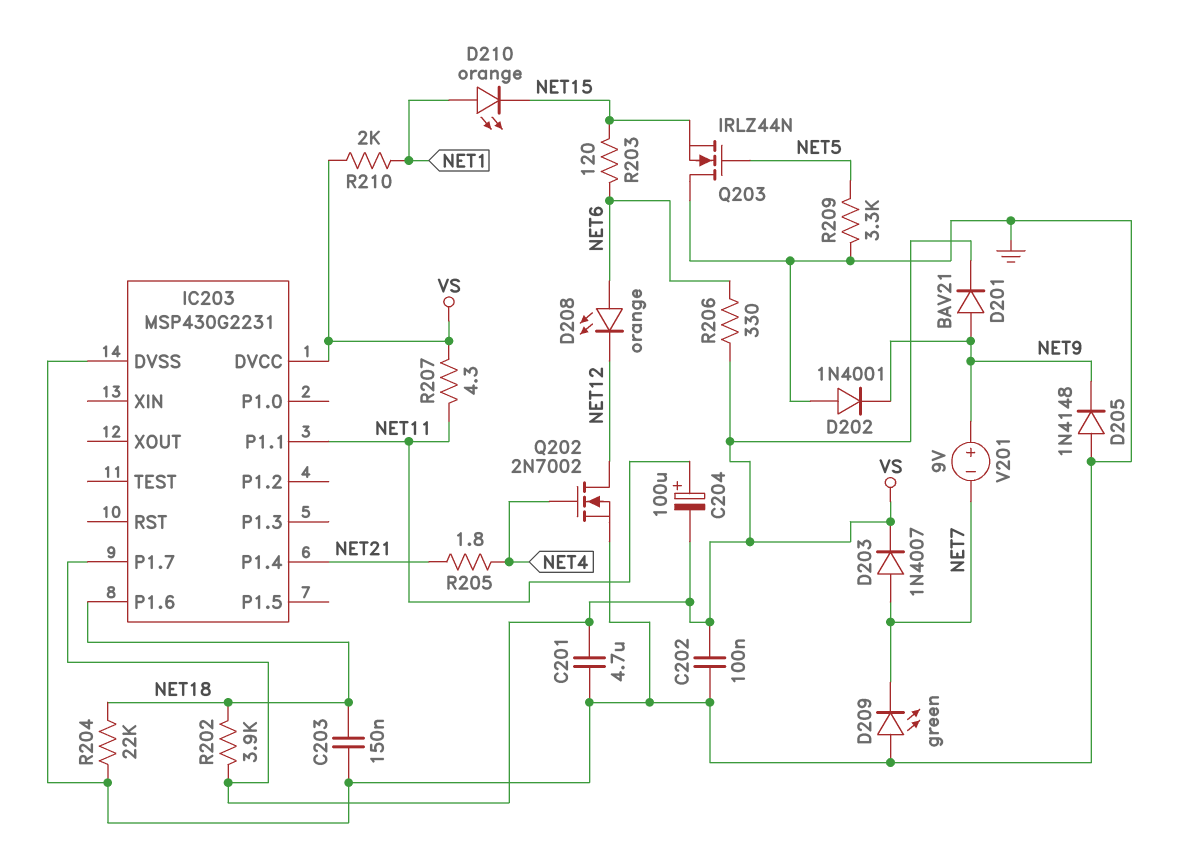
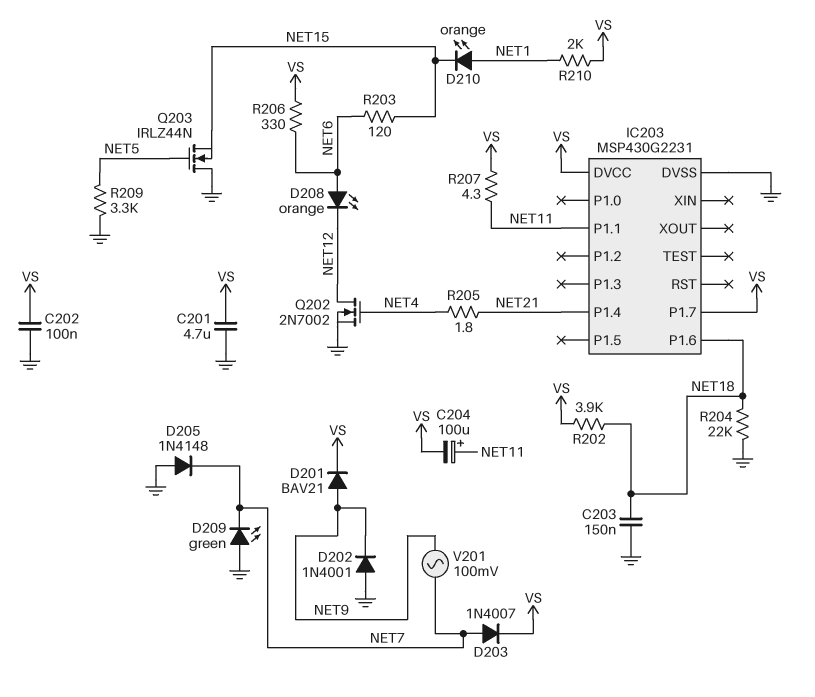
D205: diode 1N4148 (A GND, K NET9) -> diode 1N4148 (A GND, K NET7)
V201: 9V (plus NET9, minus NET7) -> AC 100mV (NET7, NET9)

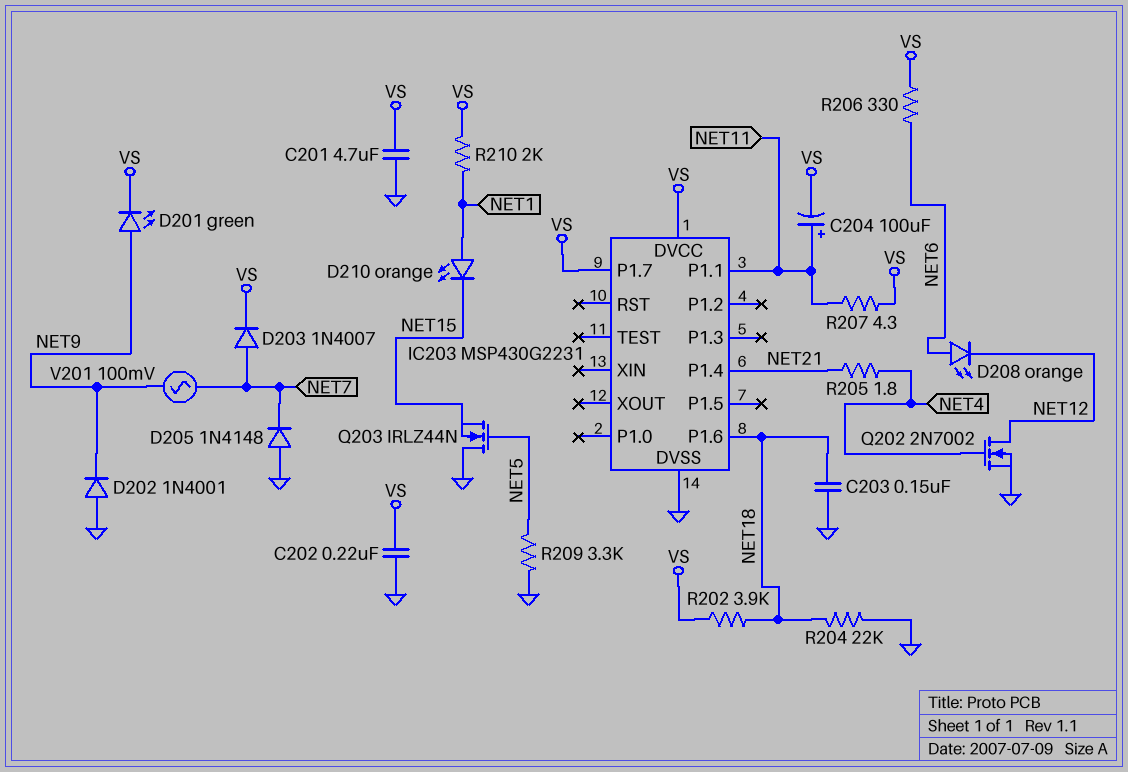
C202: 100nF (GND, VS) -> 220nF (GND, VS)
D201: diode BAV21 (A NET9, K VS) -> LED green (A NET9, K VS)
D209: LED green (A GND, K NET7) -> none
R203: 120 (NET6, NET15) -> none

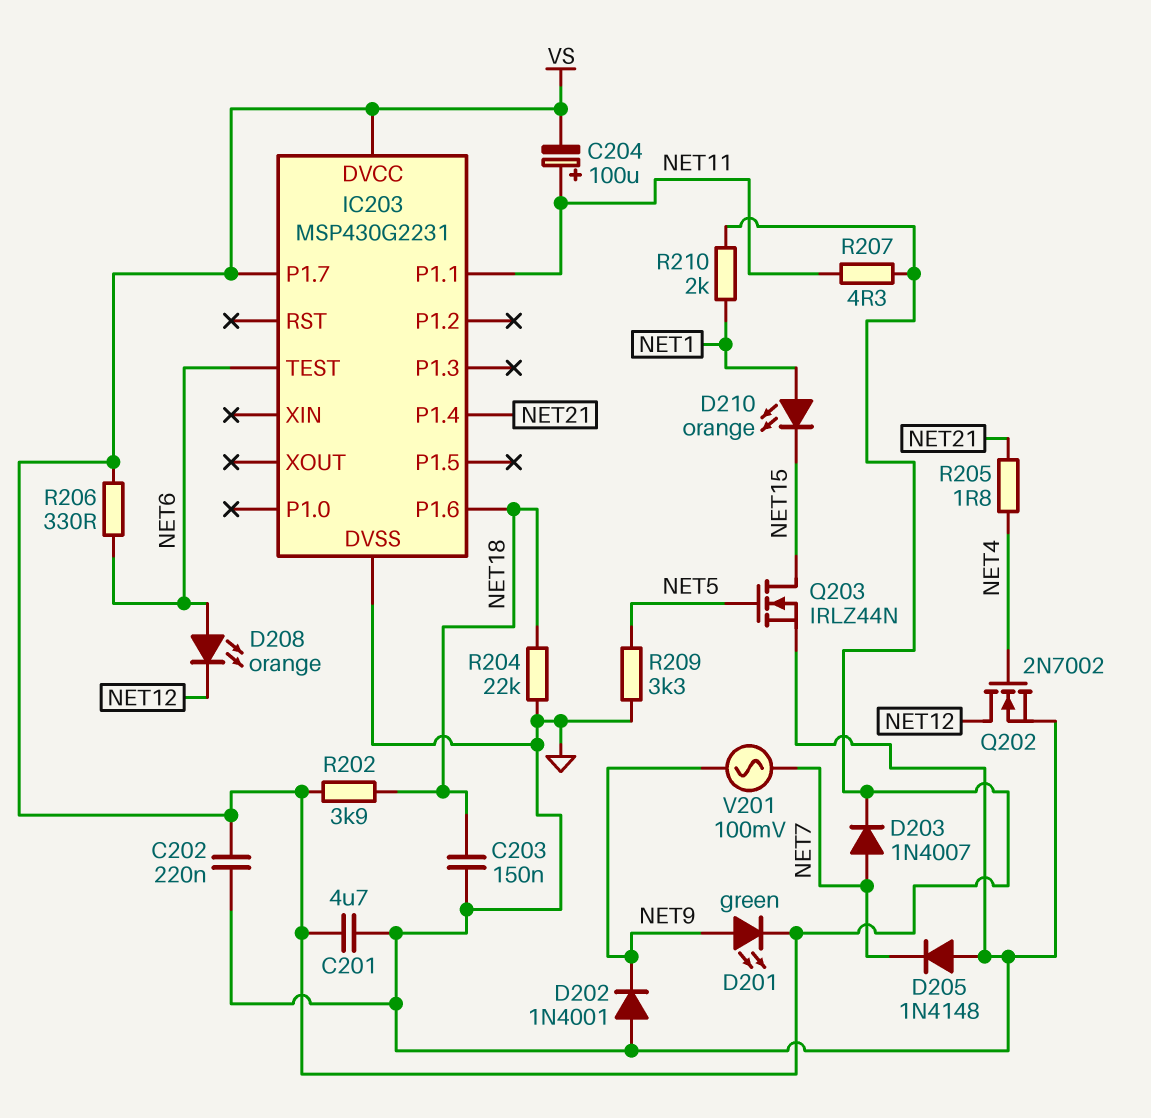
IC203 pin TEST: none -> NET6
Q203: NMOS IRLZ44N (G NET5, D GND, S NET15) -> NMOS IRLZ44N (G NET5, D NET15, S GND)

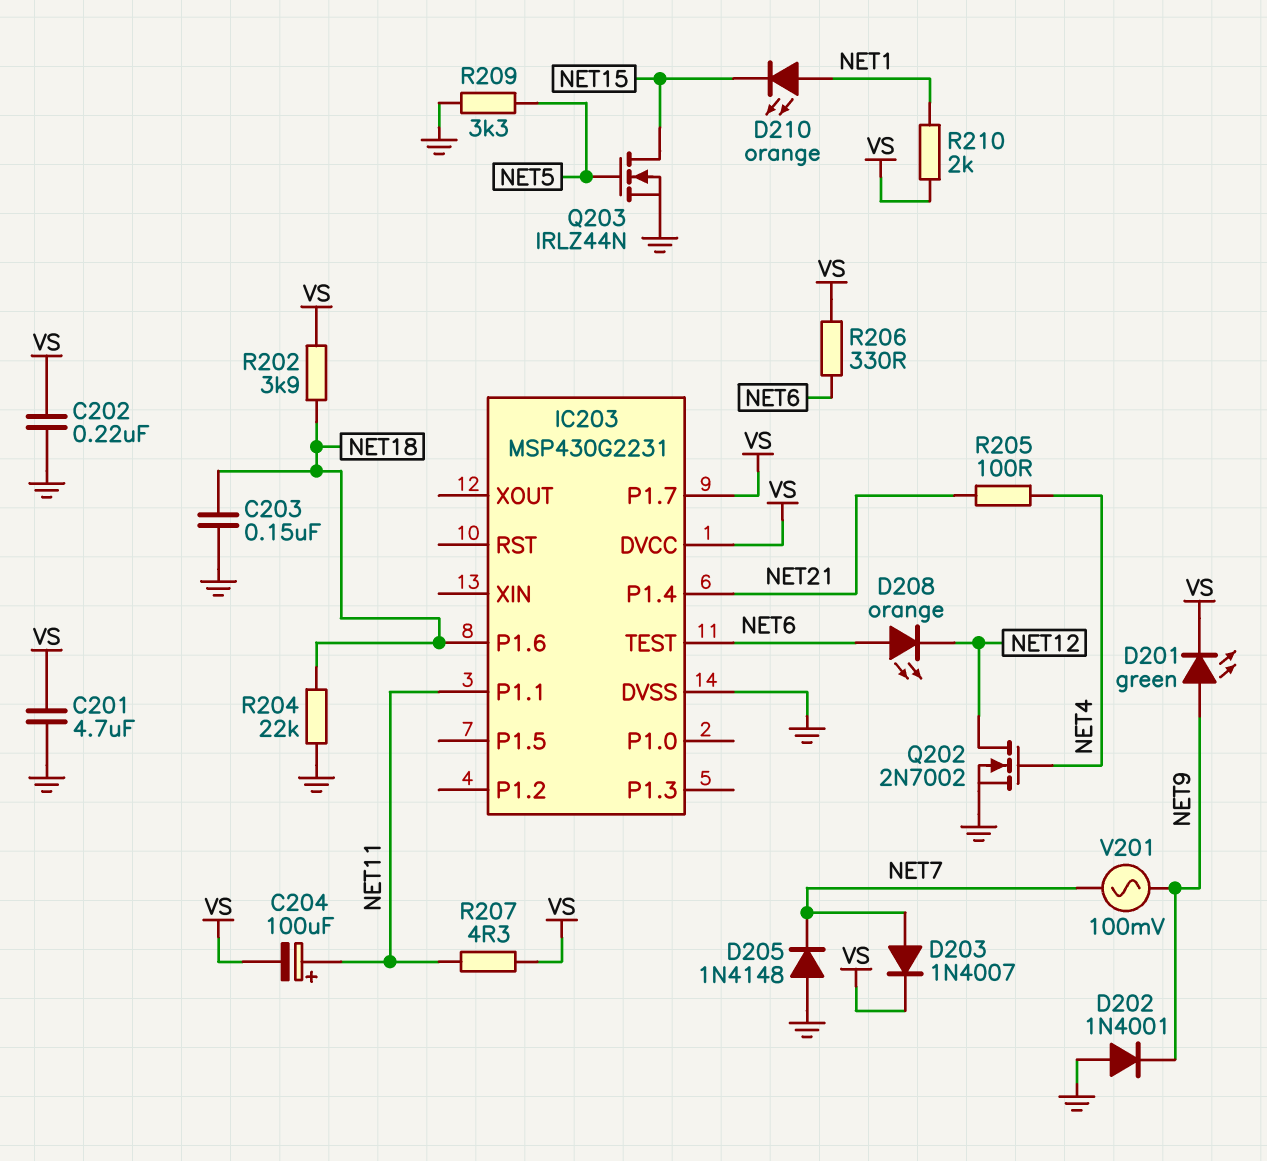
R205: 1.8 (NET4, NET21) -> 100 (NET4, NET21)

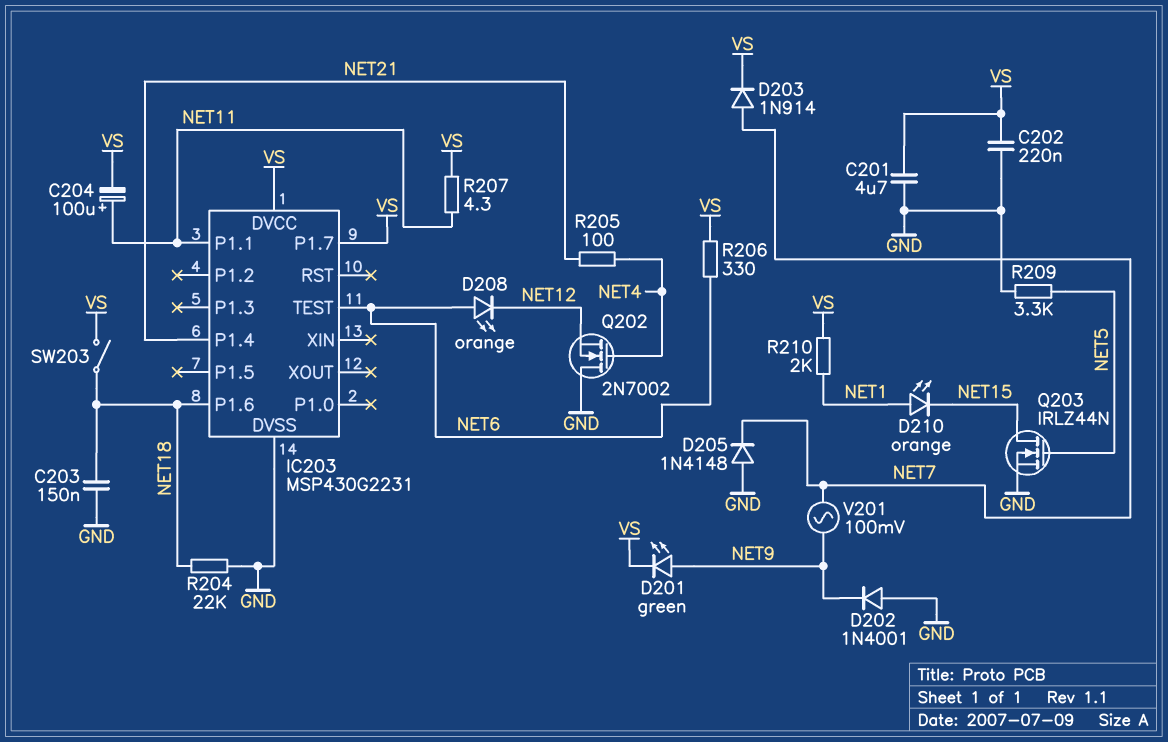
D203: diode 1N4007 (A NET7, K VS) -> diode 1N914 (A NET7, K VS)
Q202: NMOS 2N7002 (G NET4, D NET12, S GND) -> NMOS 2N7002 (G NET4, D GND, S NET12)
R202: 3.9k (NET18, VS) -> none
SW203: none -> switch (NET18, VS)

